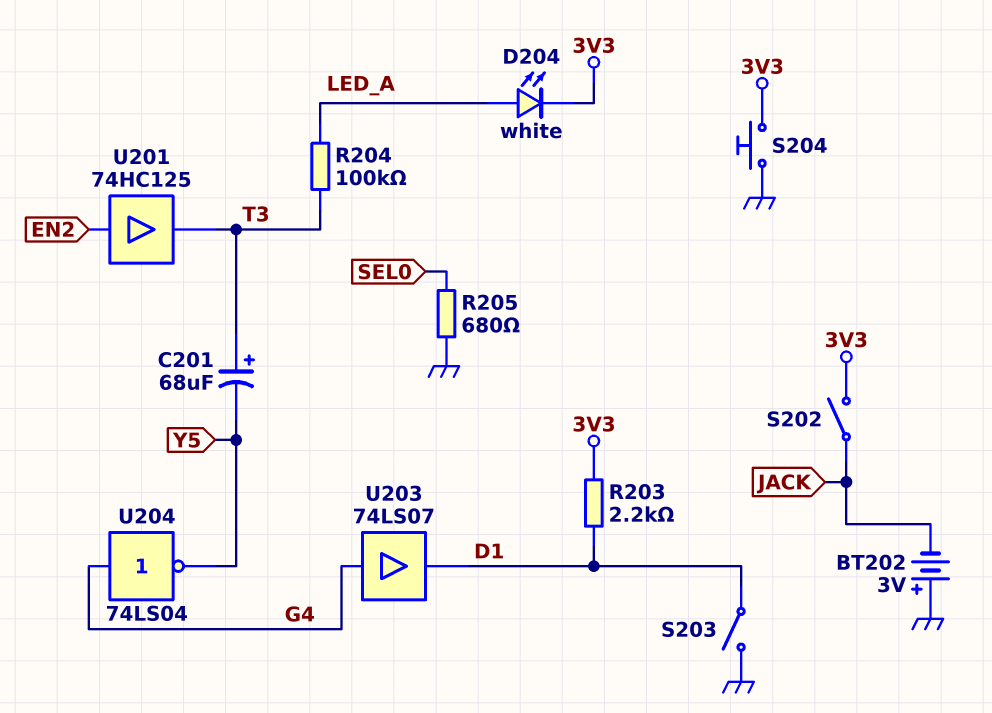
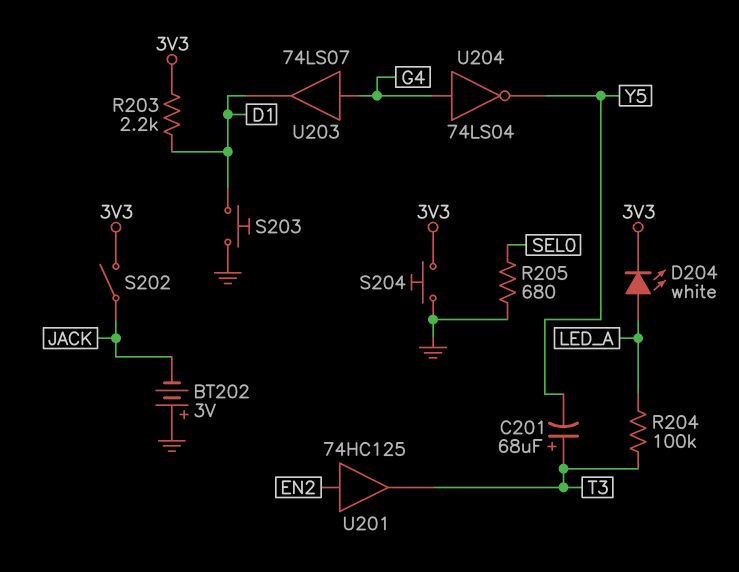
S203: switch (D1, GND) -> button (D1, GND)

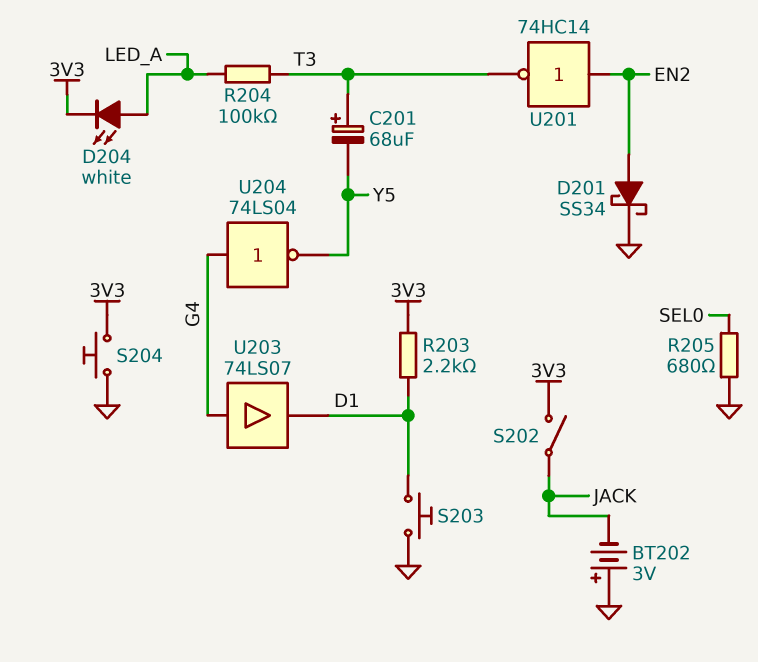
D201: none -> schottky SS34 (A EN2, K GND)
U201: buffer 74HC125 (in EN2, out T3) -> NOT 74HC14 (in EN2, out T3)

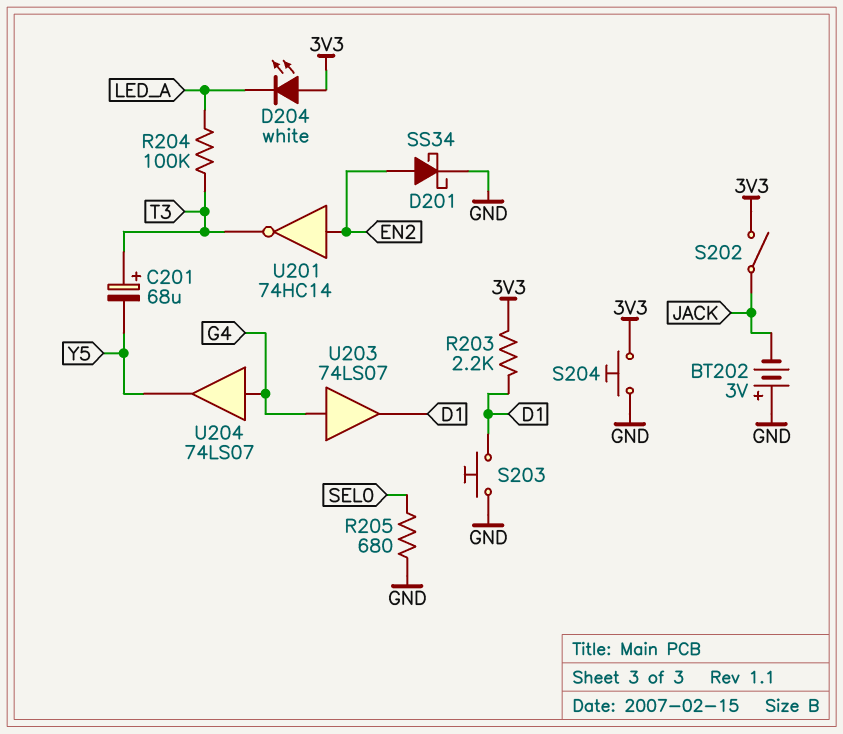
D204: LED white (A LED_A, K 3V3) -> LED white (A 3V3, K LED_A)
U204: NOT 74LS04 (in G4, out Y5) -> buffer 74LS07 (in G4, out Y5)

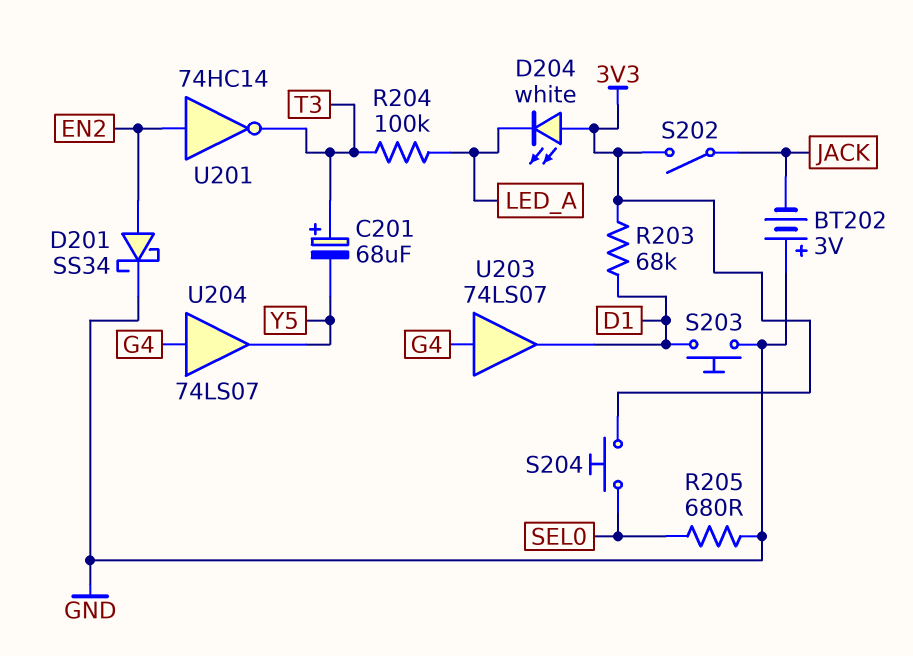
R203: 2.2k (3V3, D1) -> 68k (3V3, D1)
S204: button (3V3, GND) -> button (3V3, SEL0)

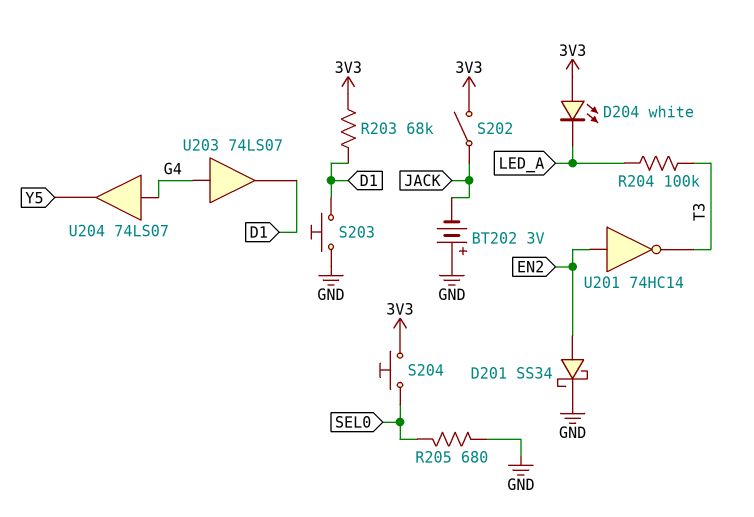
C201: 68uF (plus T3, minus Y5) -> none

